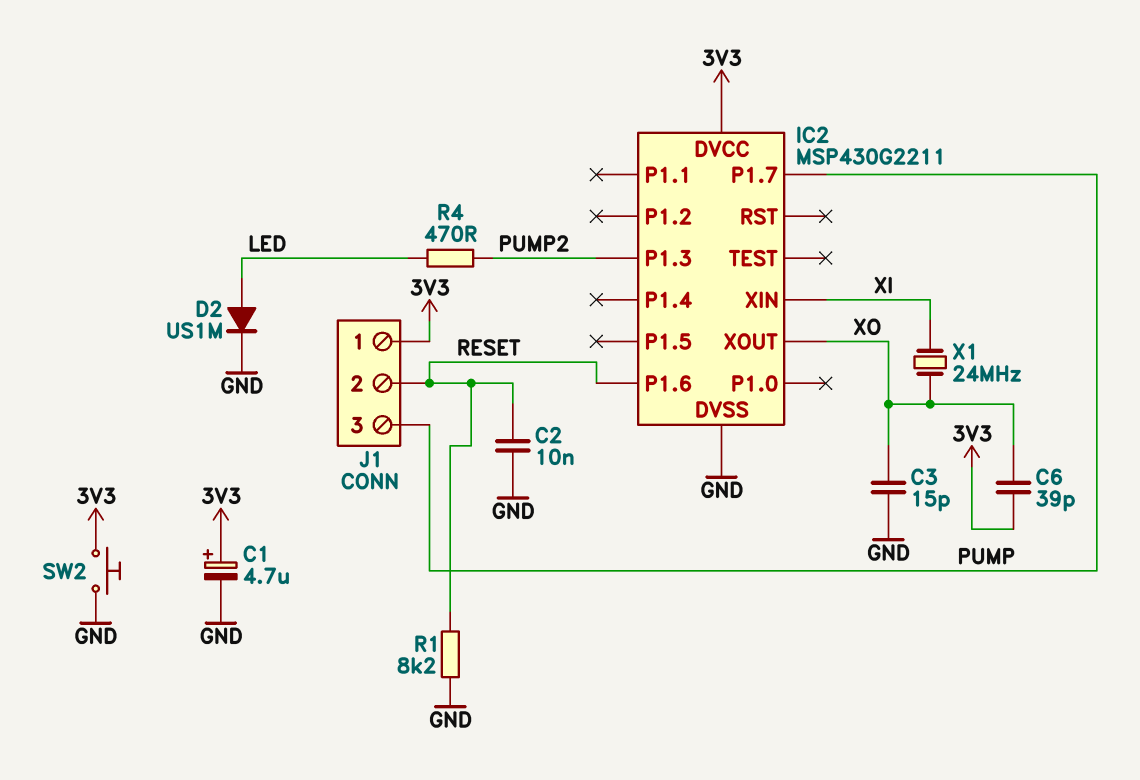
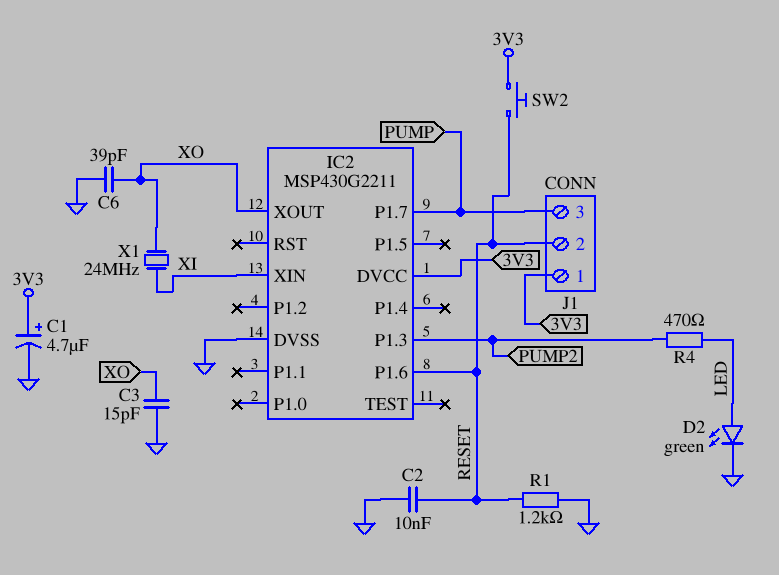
C6: 39pF (3V3, XO) -> 39pF (GND, XO)
D2: diode US1M (A LED, K GND) -> LED green (A LED, K GND)
R1: 8.2k (GND, RESET) -> 1.2k (GND, RESET)
SW2: button (3V3, GND) -> button (3V3, RESET)

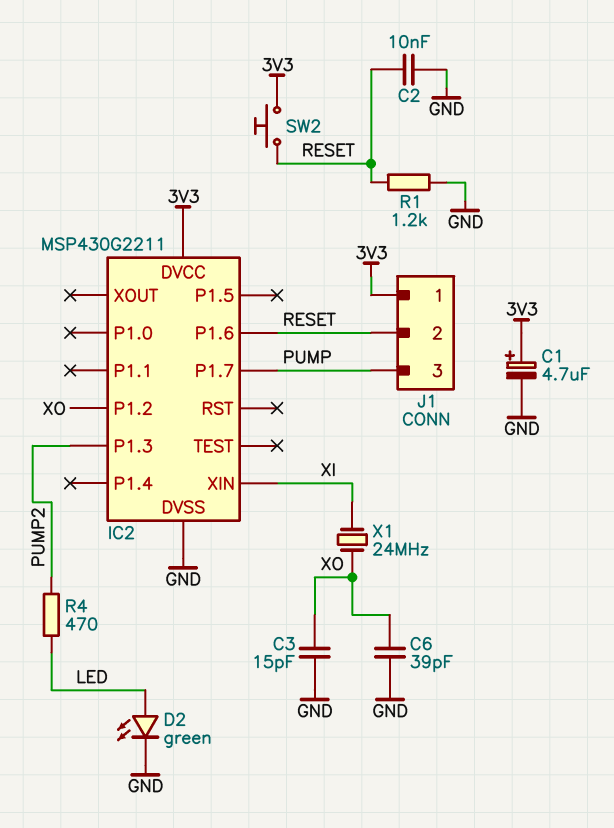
IC2 pin P1.2: none -> XO
IC2 pin XOUT: XO -> none

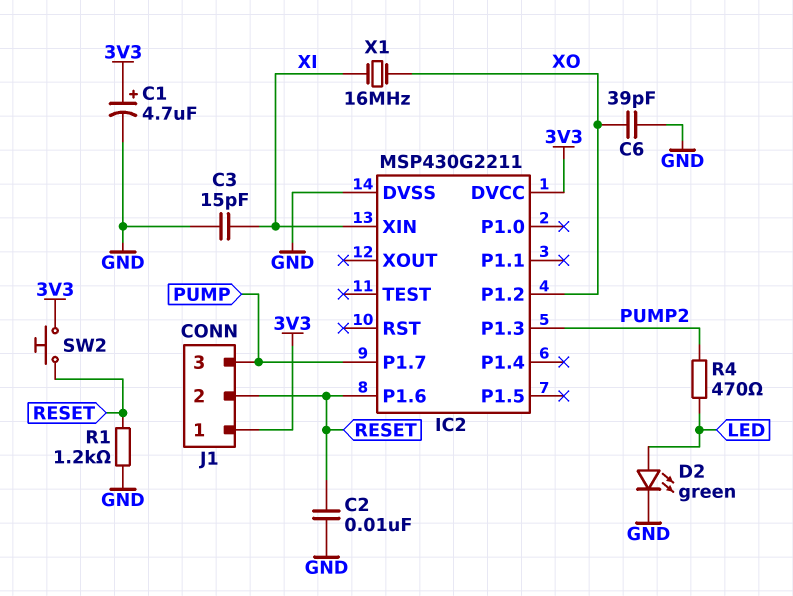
C3: 15pF (GND, XO) -> 15pF (GND, XI)
X1: 24MHz (XI, XO) -> 16MHz (XI, XO)

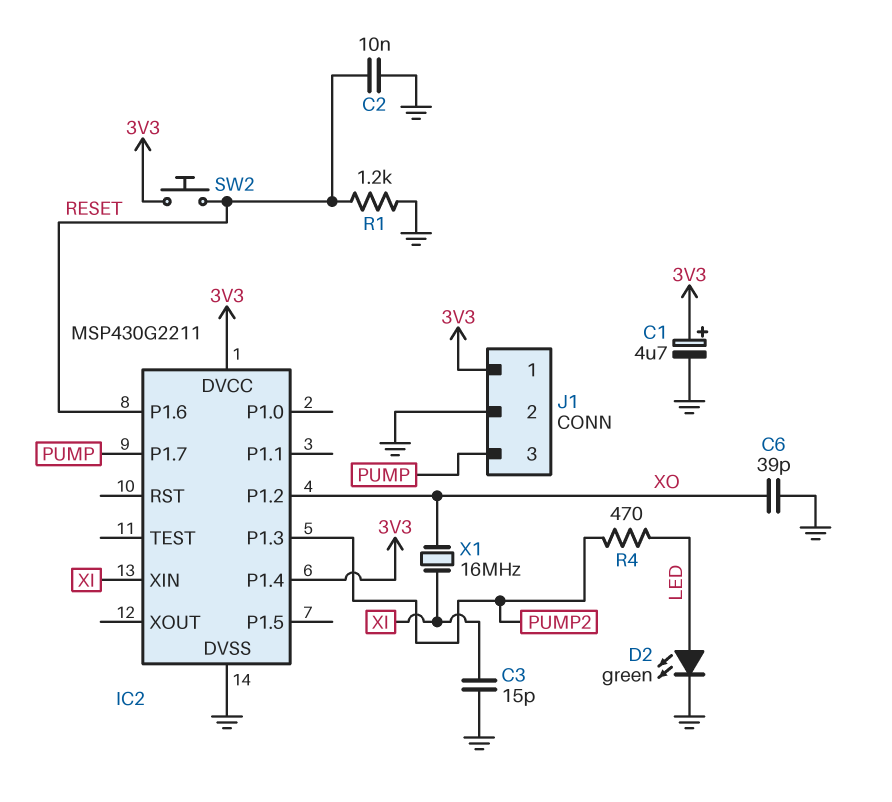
IC2 pin P1.4: none -> 3V3
J1 pin 2: RESET -> GND

